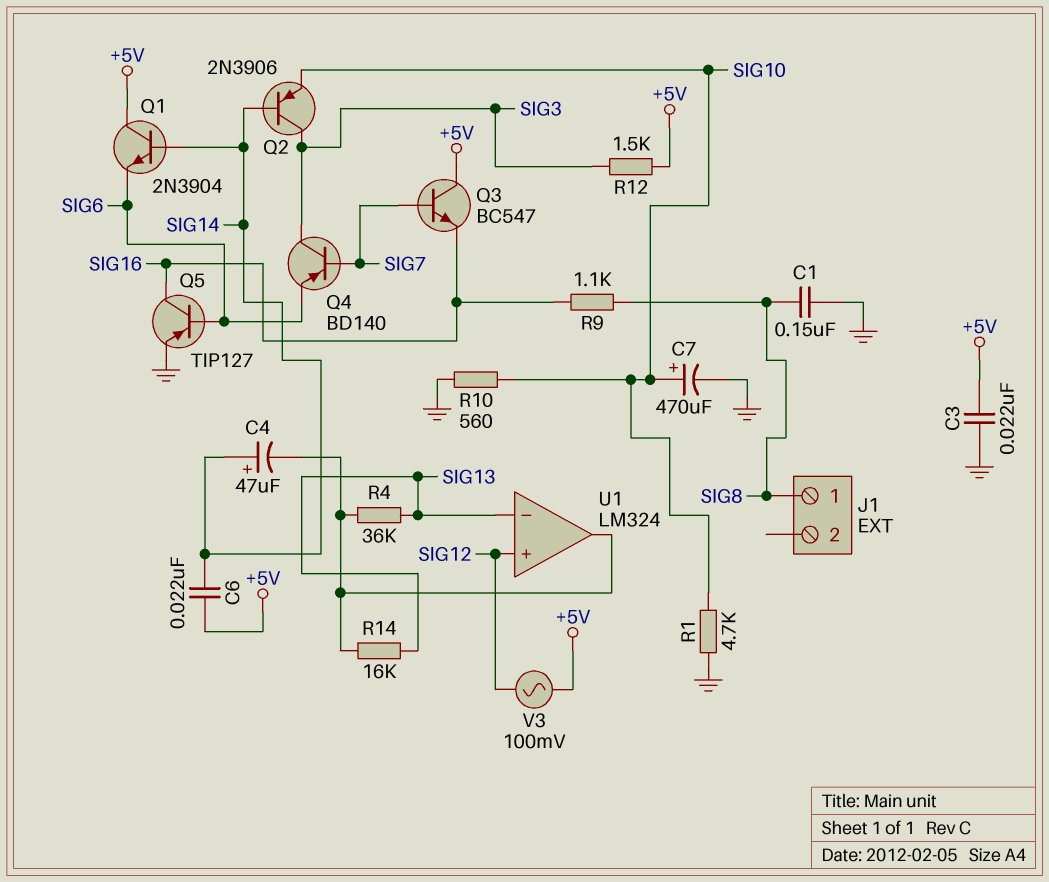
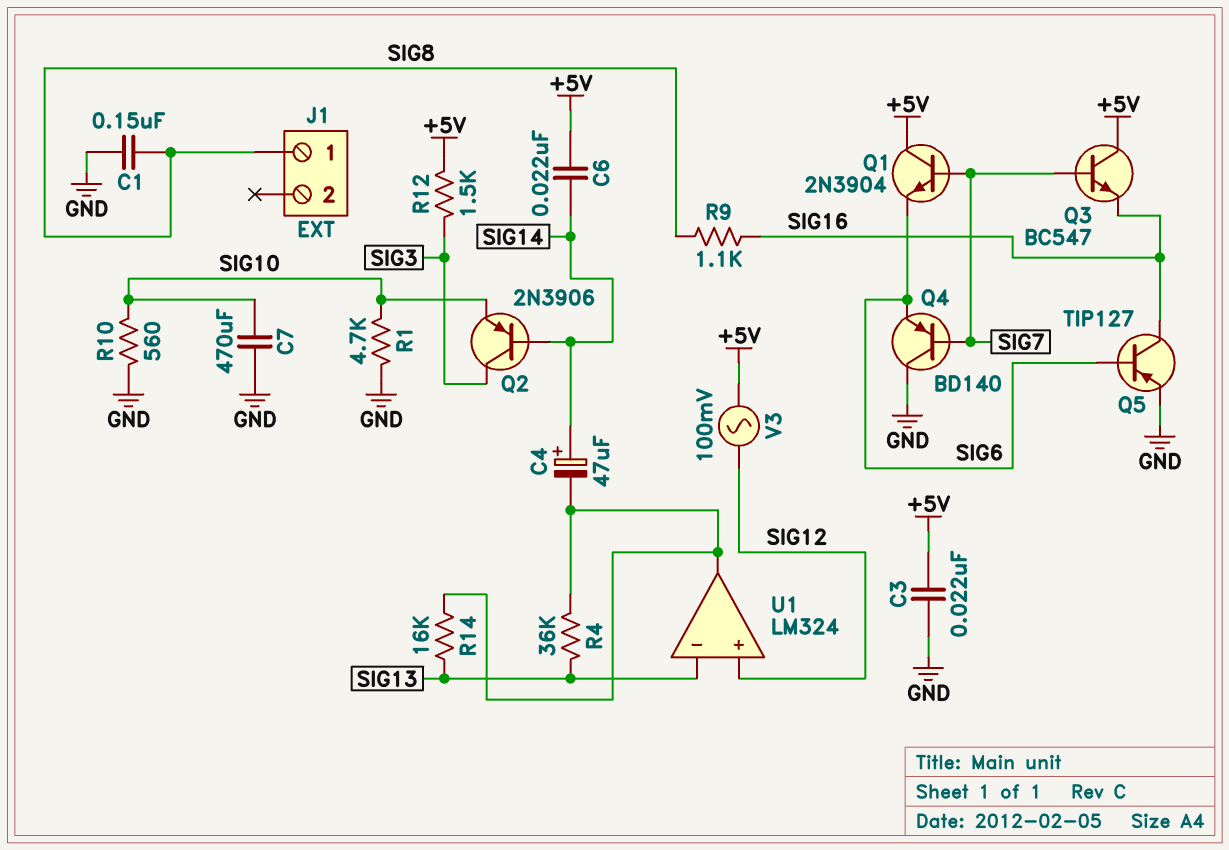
C7: 470uF (plus SIG10, minus GND) -> 470uF (GND, SIG10)
Q1: NPN 2N3904 (B SIG14, C +5V, E SIG6) -> NPN 2N3904 (B SIG7, C +5V, E SIG6)
Q4: PNP BD140 (B SIG7, C SIG3, E SIG6) -> PNP BD140 (B SIG7, C GND, E SIG6)

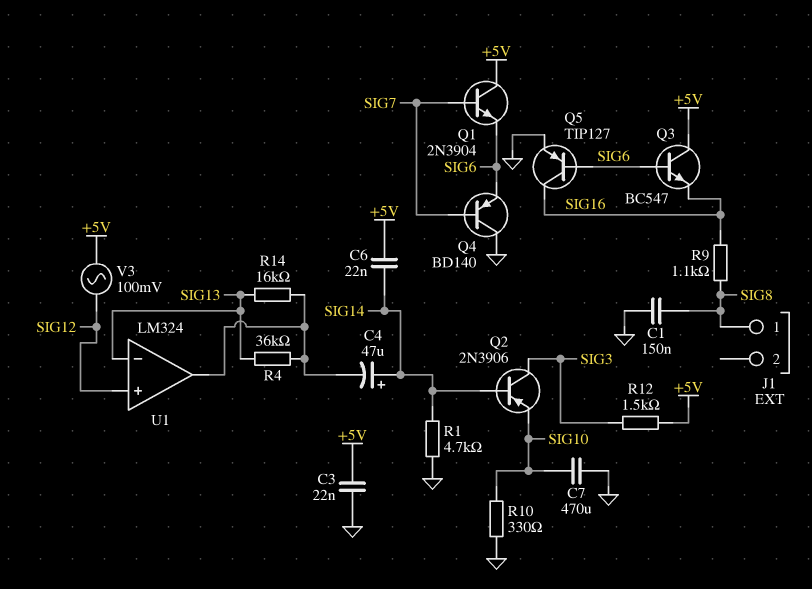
Q3: NPN BC547 (B SIG7, C +5V, E SIG16) -> NPN BC547 (B SIG6, C +5V, E SIG16)
R1: 4.7k (GND, SIG10) -> 4.7k (GND, SIG14)
R10: 560 (GND, SIG10) -> 330 (GND, SIG10)

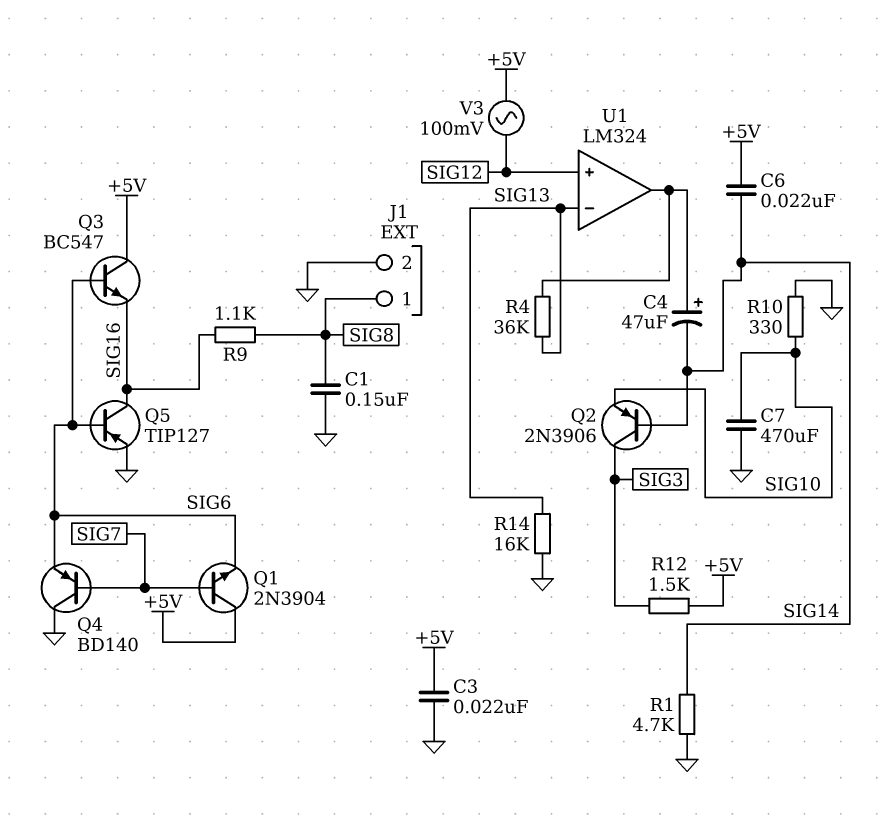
C4: 47uF (plus SIG14, minus U1/out) -> 47uF (plus U1/out, minus SIG14)
J1 pin 2: none -> GND
R14: 16k (SIG13, U1/out) -> 16k (GND, SIG13)

